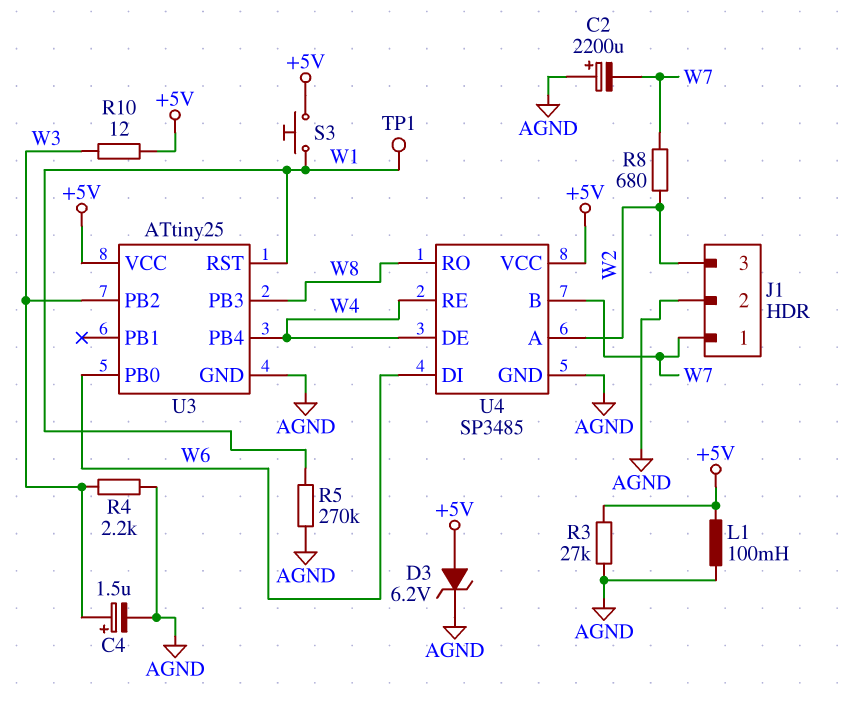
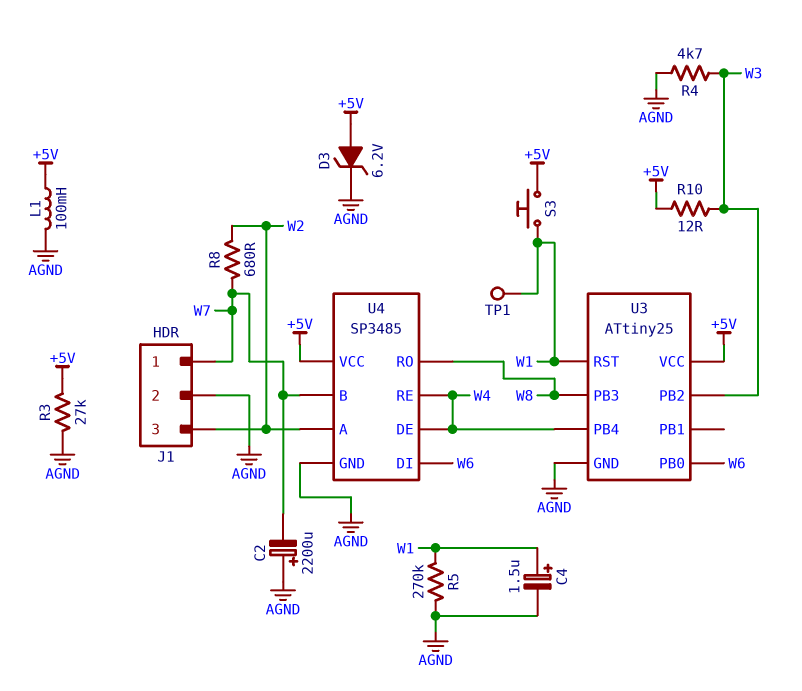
C4: 1.5uF (plus W3, minus AGND) -> 1.5uF (plus W1, minus AGND)
R4: 2.2k (AGND, W3) -> 4.7k (AGND, W3)

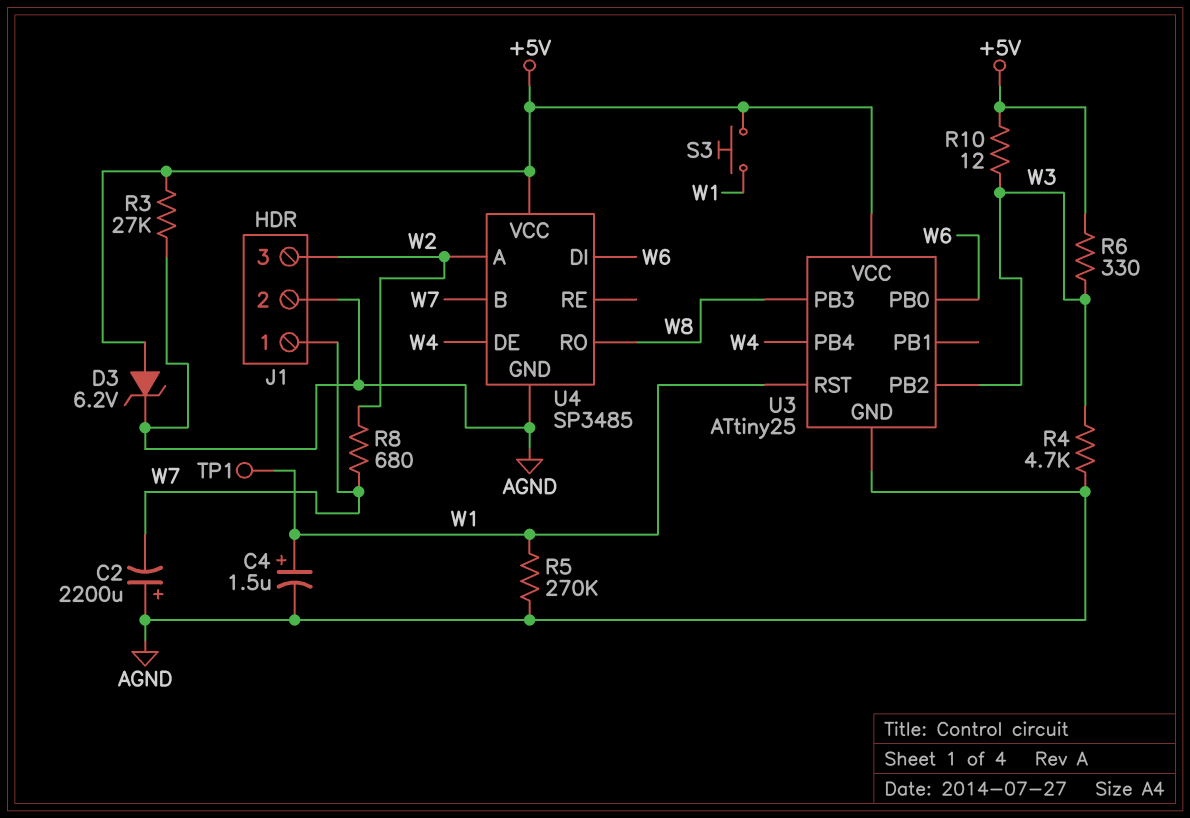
L1: 100mH (+5V, AGND) -> none
R6: none -> 330 (+5V, W3)
U4 pin RE: W4 -> none

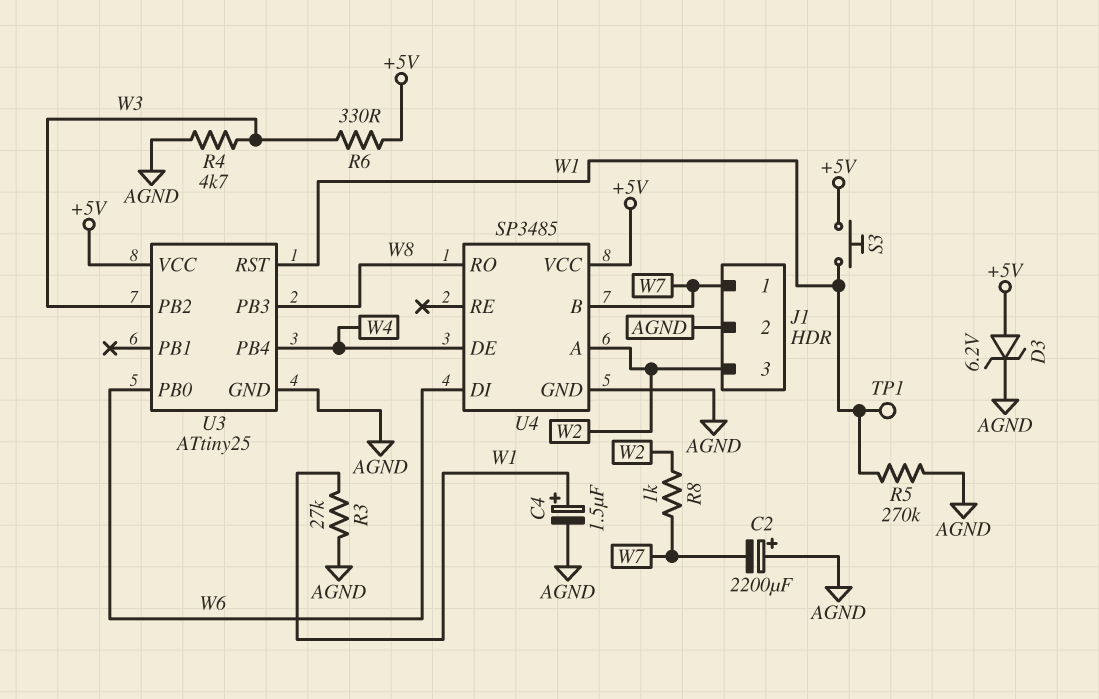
R3: 27k (+5V, AGND) -> 27k (AGND, W1)
R8: 680 (W2, W7) -> 1k (W2, W7)
R10: 12 (+5V, W3) -> none

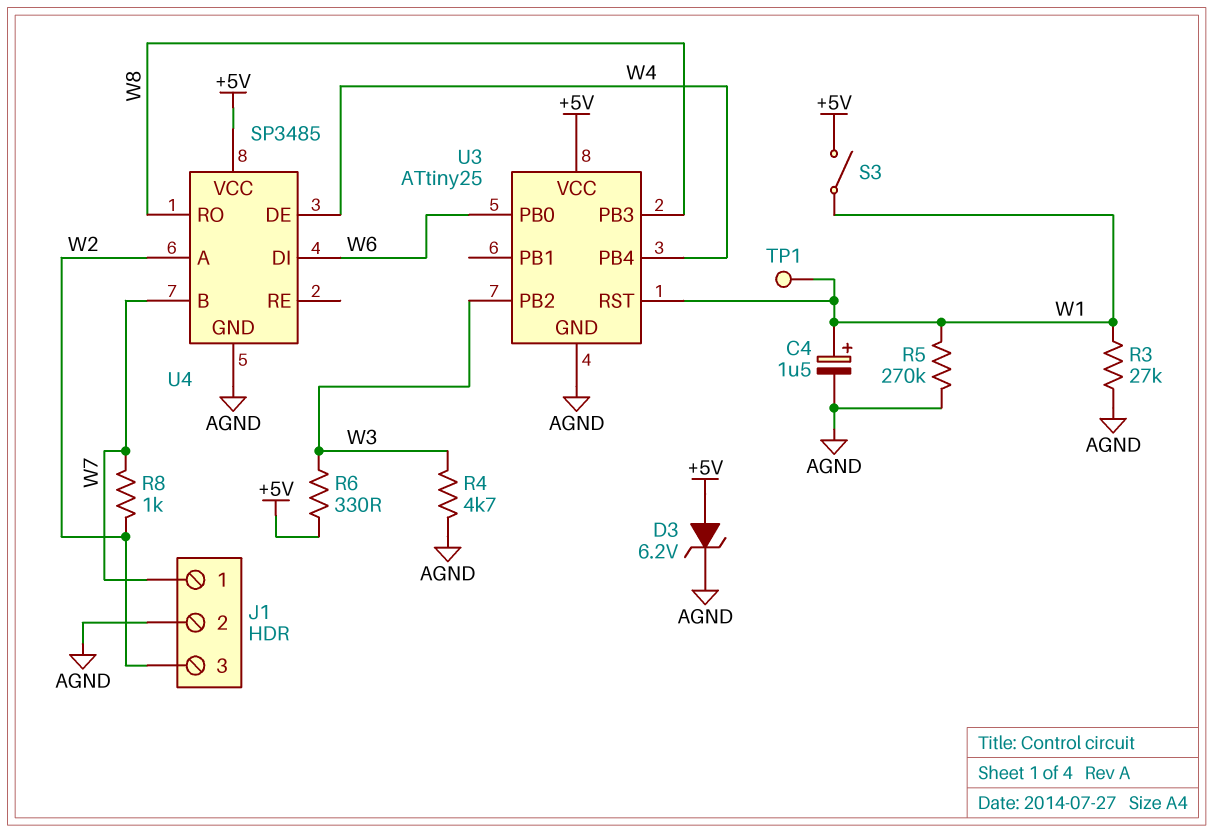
C2: 2200uF (plus AGND, minus W7) -> none
S3: button (+5V, W1) -> switch (+5V, W1)

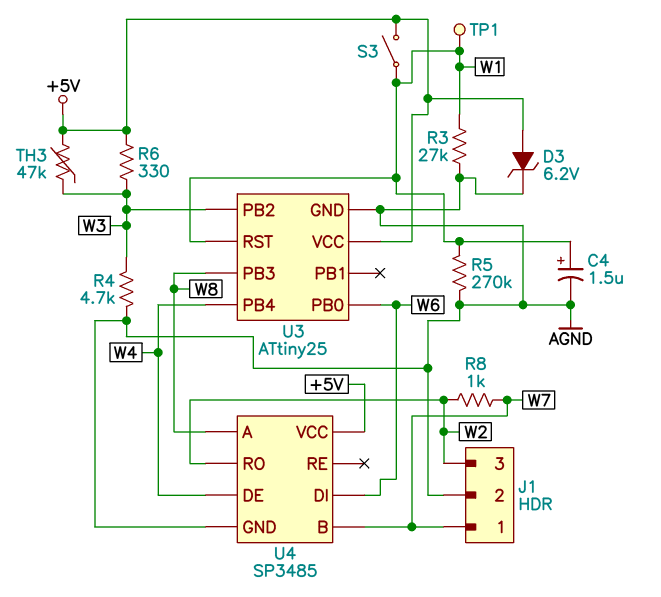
TH3: none -> 47k (+5V, W3)
U4 pin A: W2 -> W8
U4 pin RO: W8 -> W2

